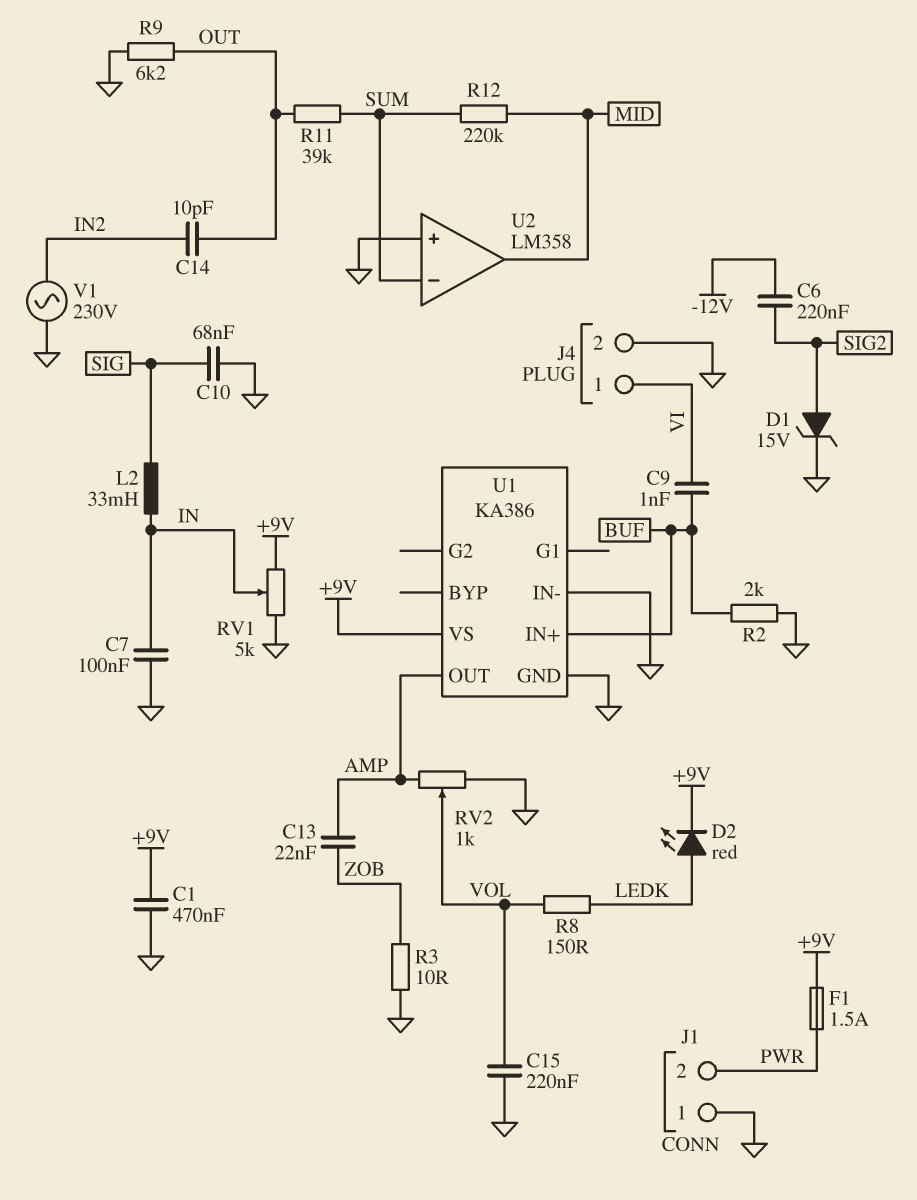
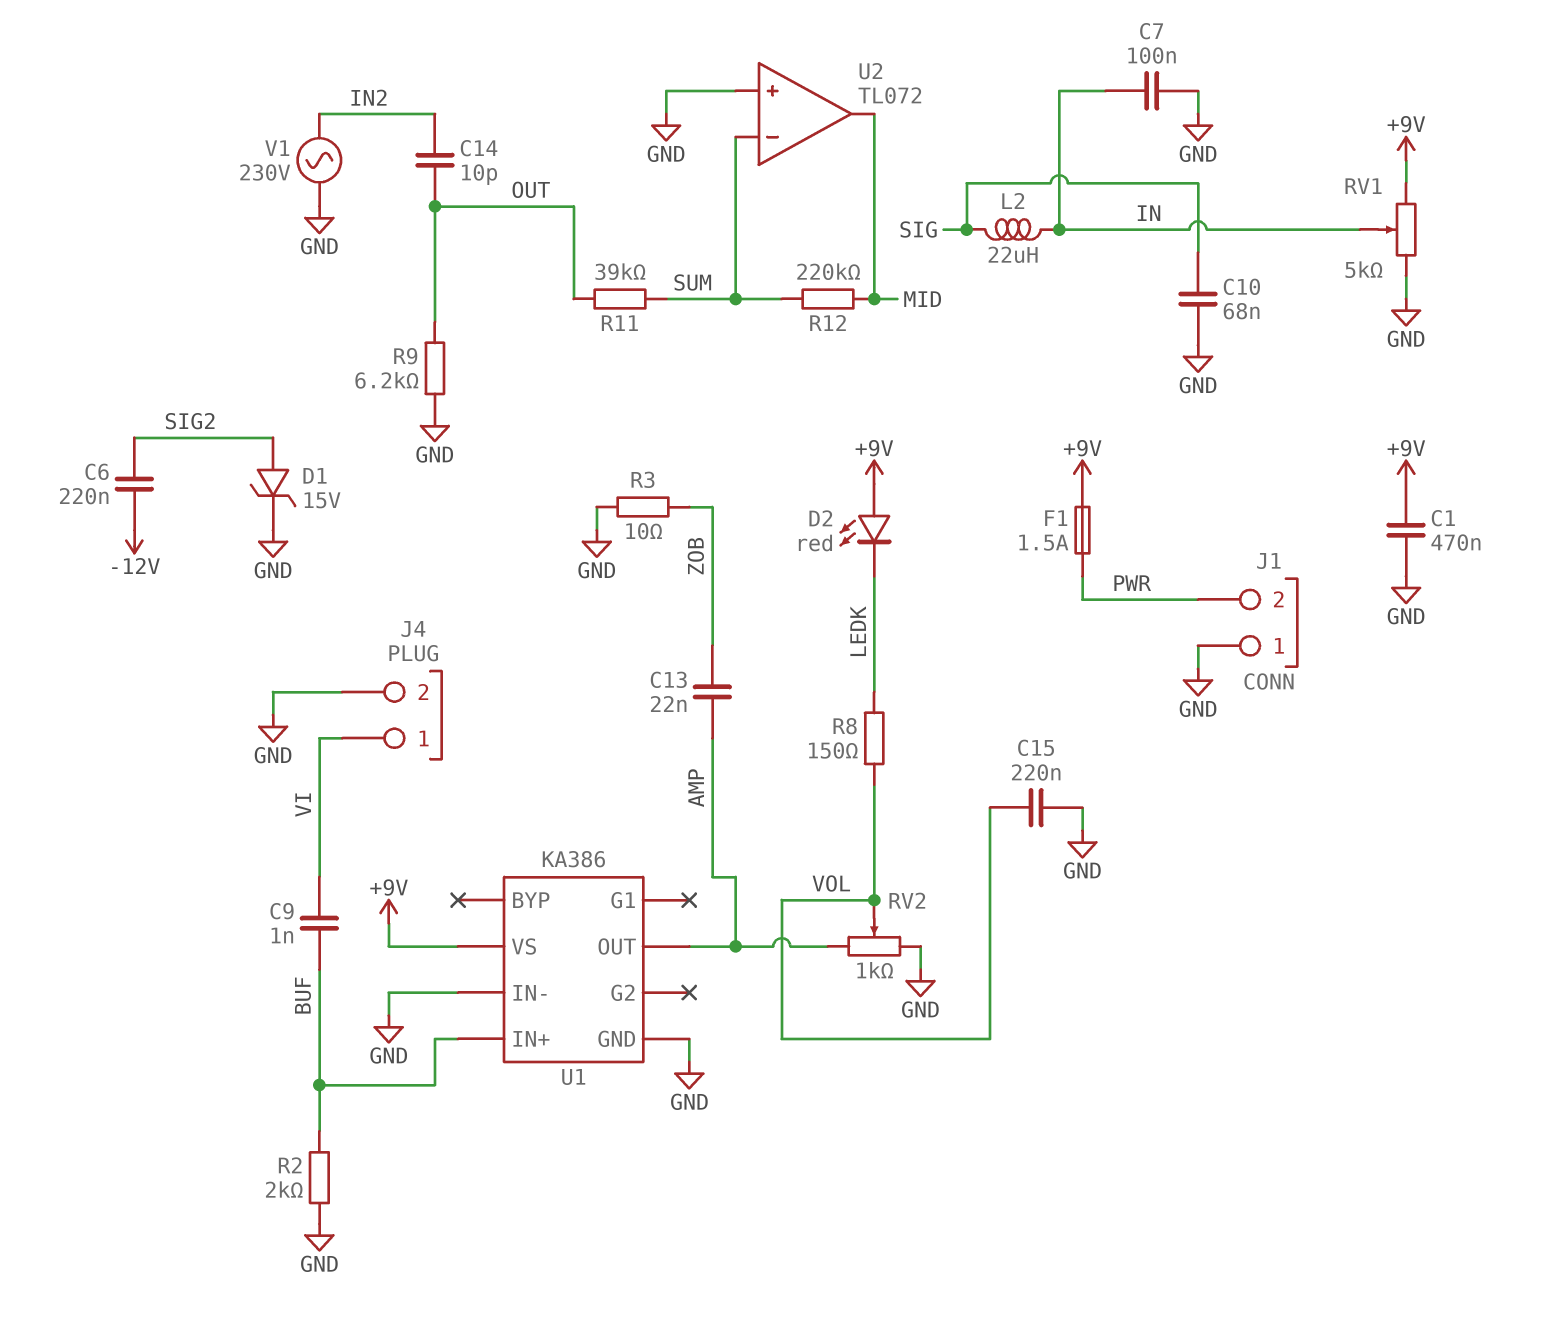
D2: LED red (A LEDK, K +9V) -> LED red (A +9V, K LEDK)
L2: 33mH (IN, SIG) -> 22uH (IN, SIG)
U2: LM358 -> TL072

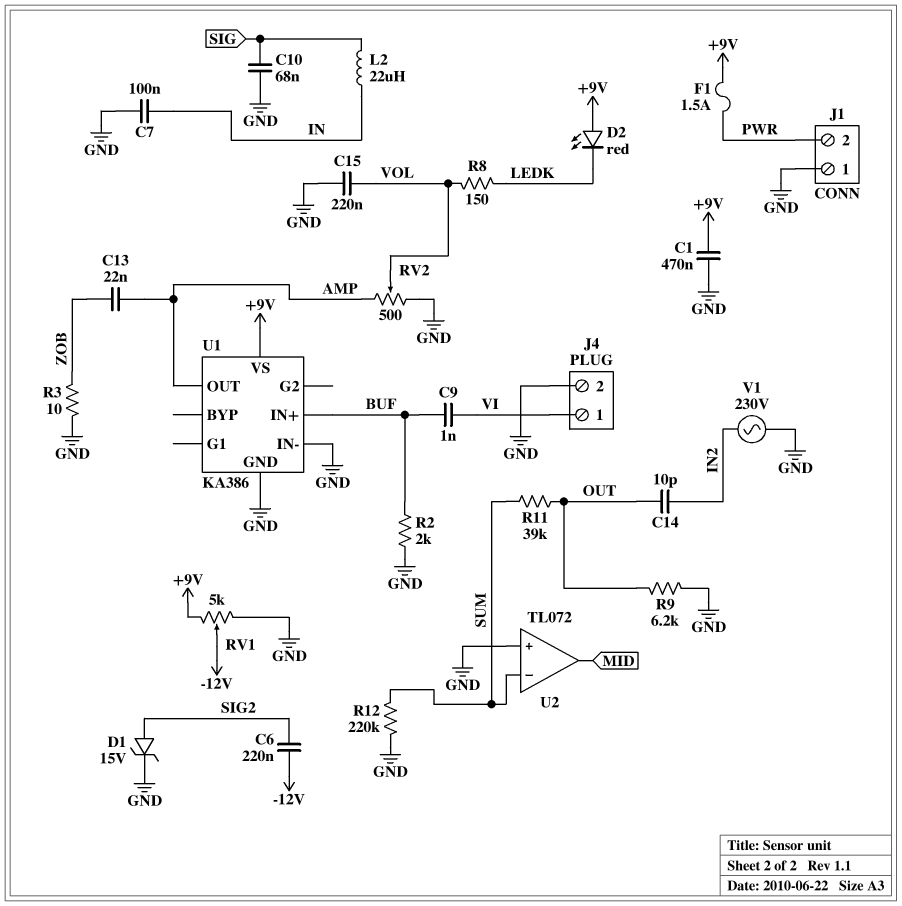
R12: 220k (MID, SUM) -> 220k (GND, SUM)
RV1: 5k (+9V, GND, wiper IN) -> 5k (+9V, GND, wiper -12V)
RV2: 1k (AMP, GND, wiper VOL) -> 500 (AMP, GND, wiper VOL)

